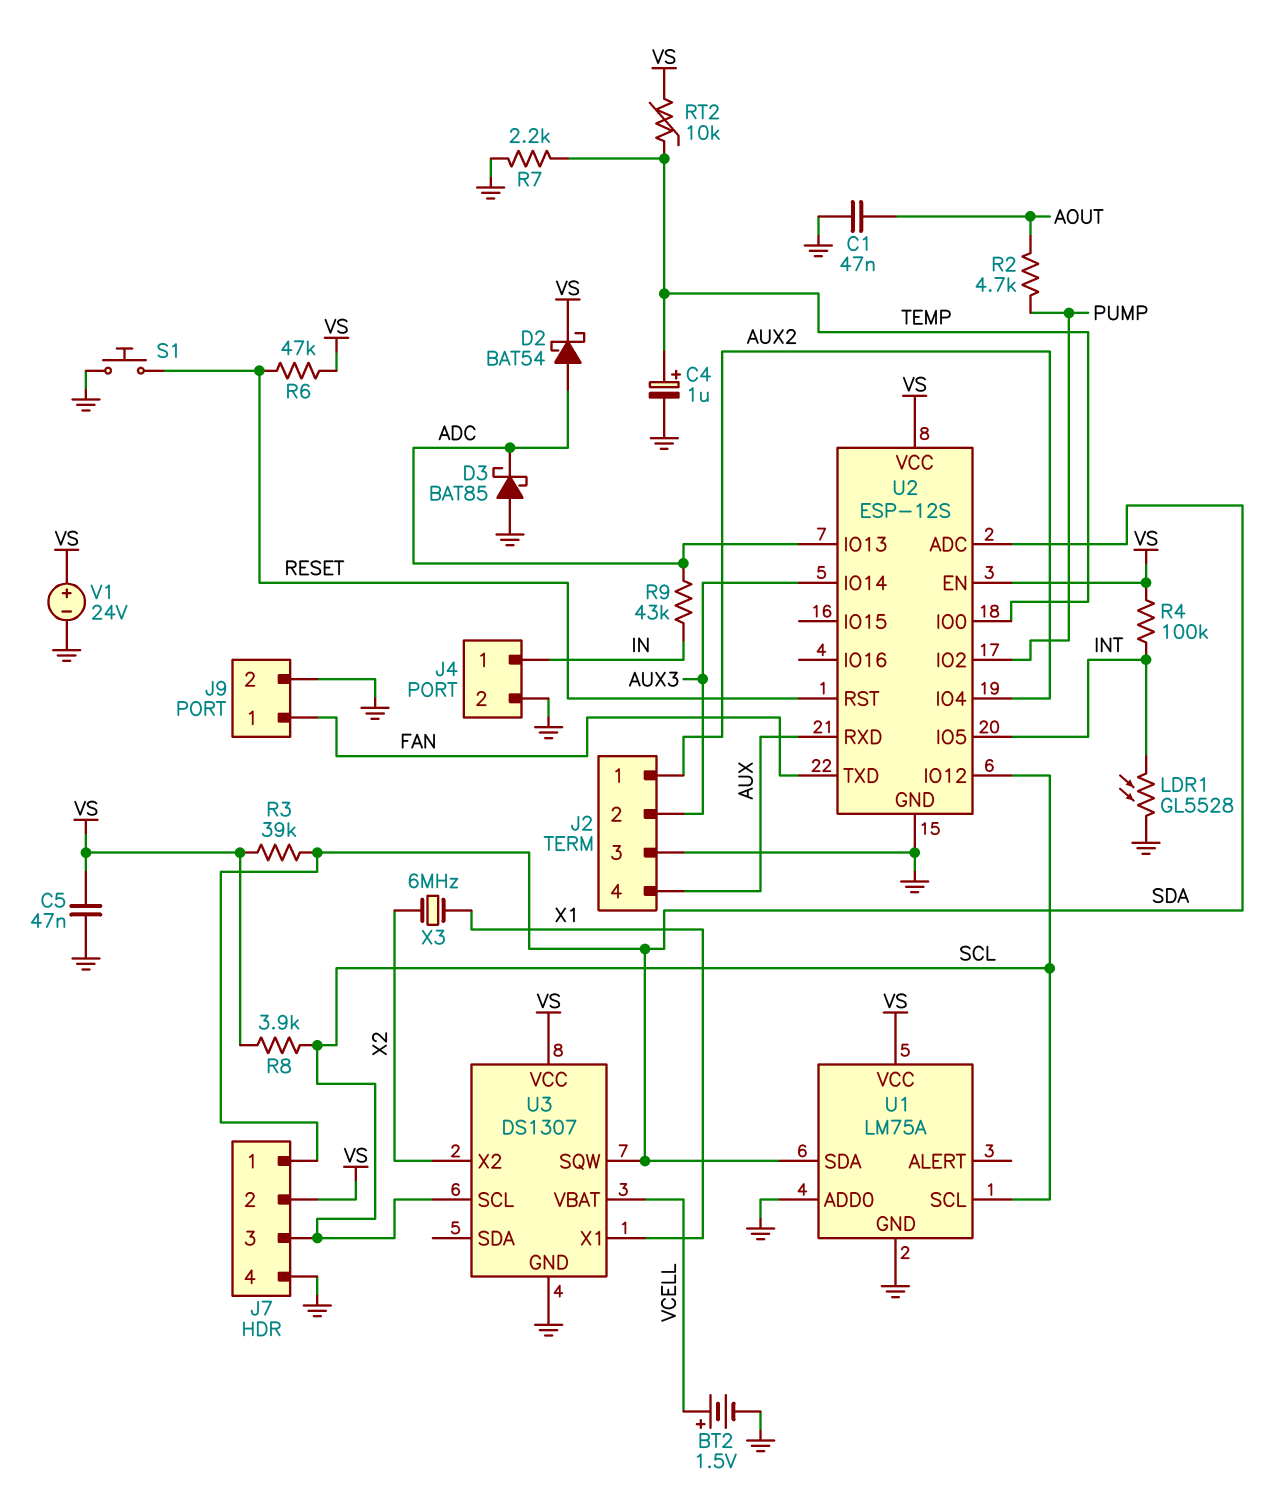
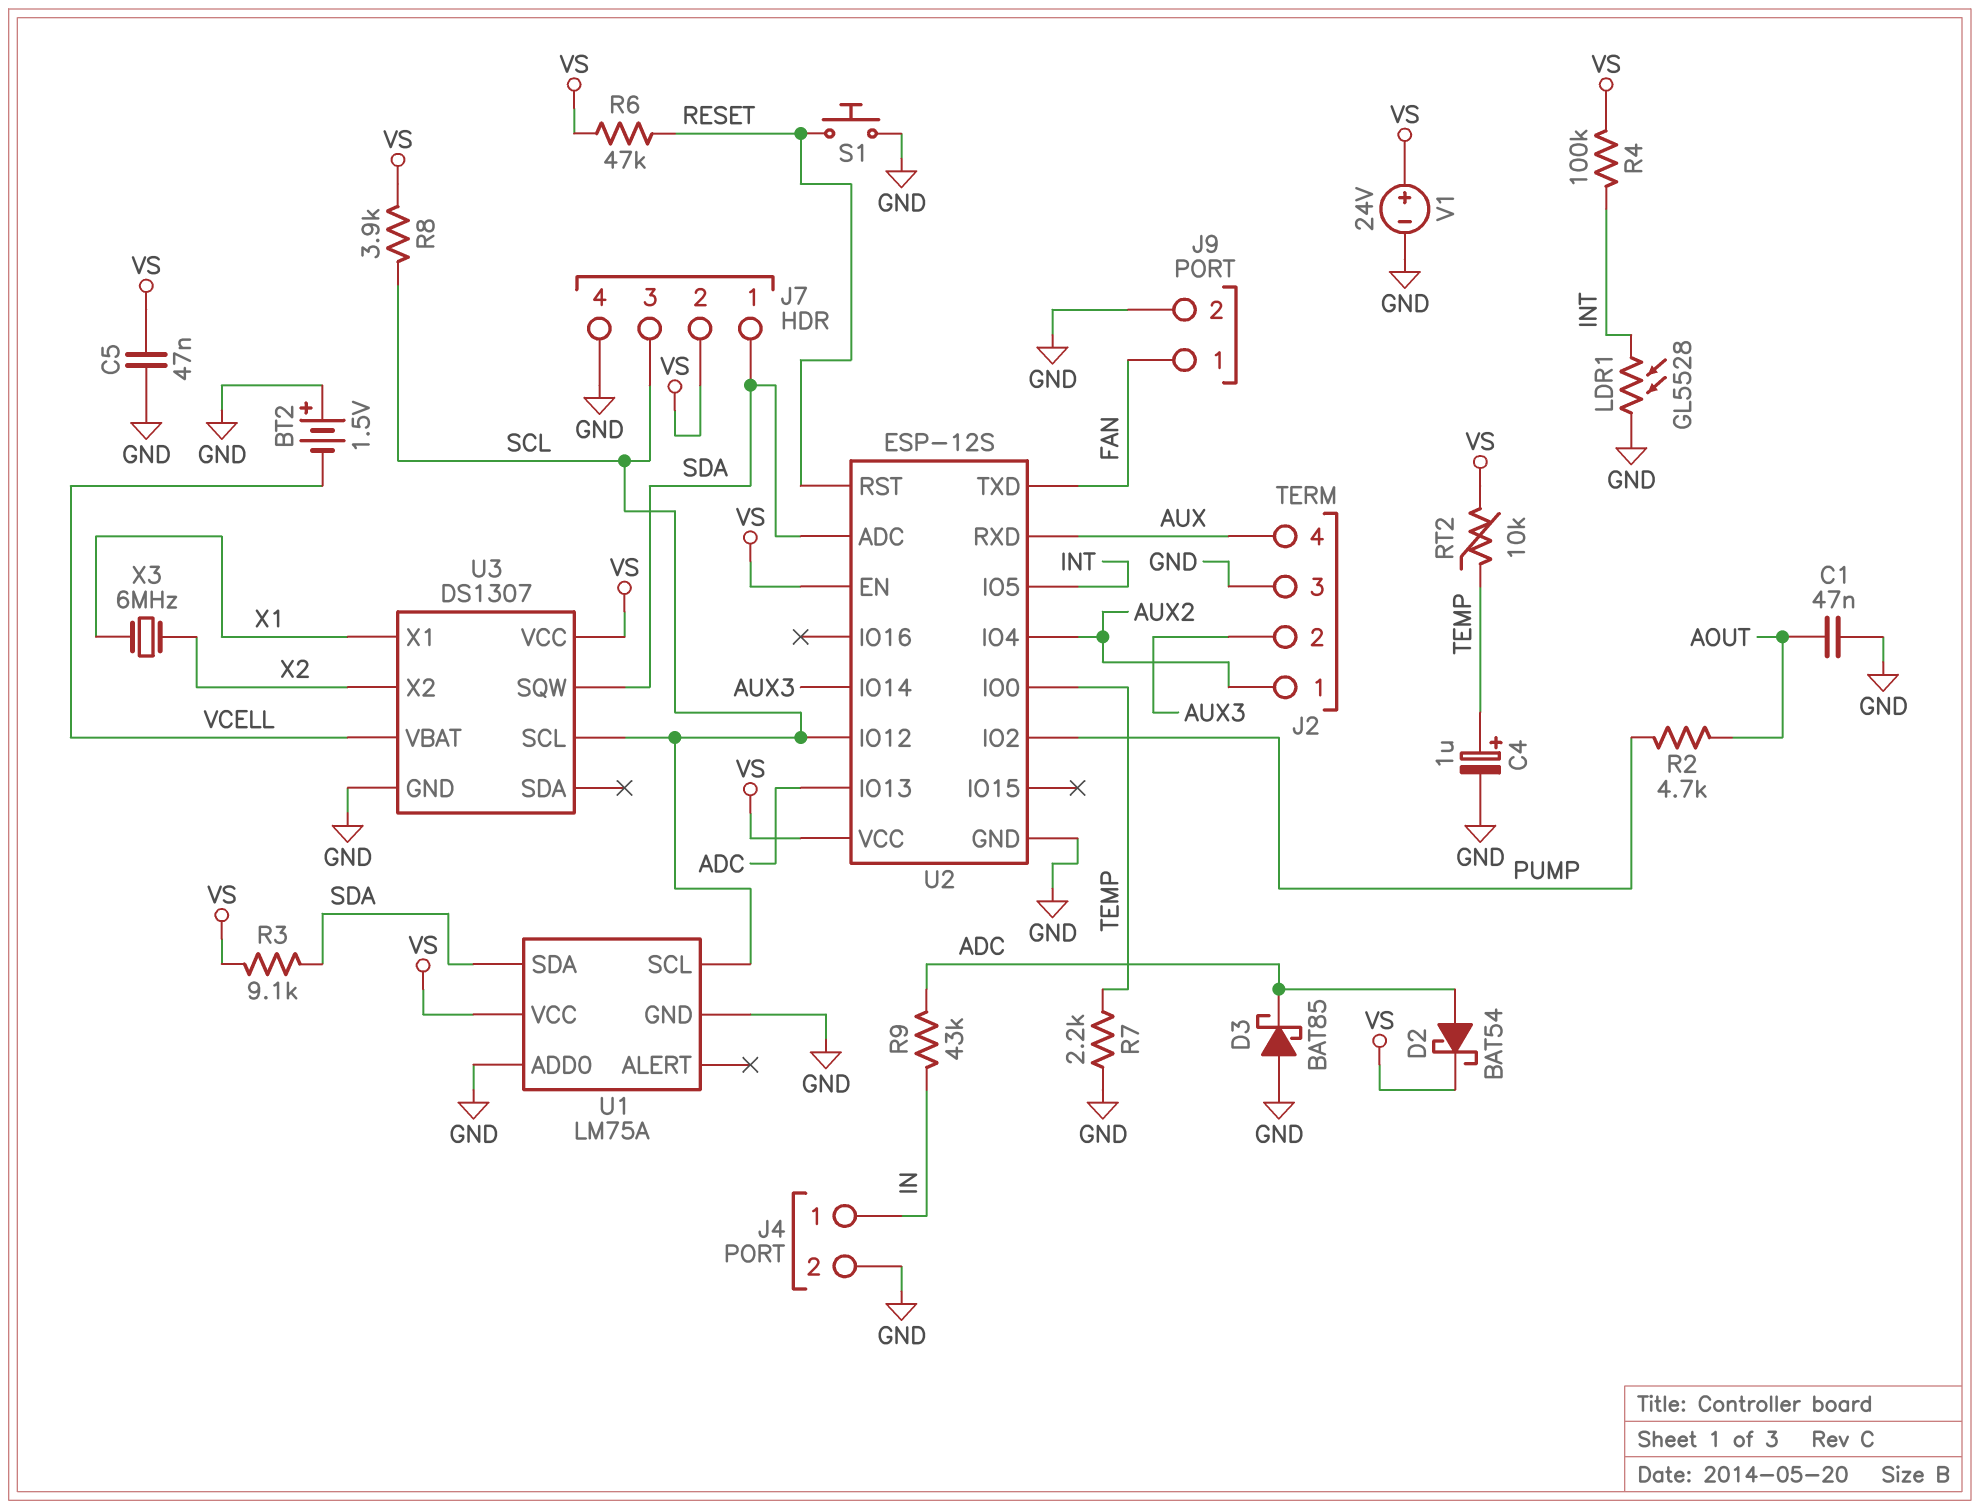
BT2: 1.5V (plus VCELL, minus GND) -> 1.5V (plus GND, minus VCELL)
R3: 39k (SDA, VS) -> 9.1k (SDA, VS)

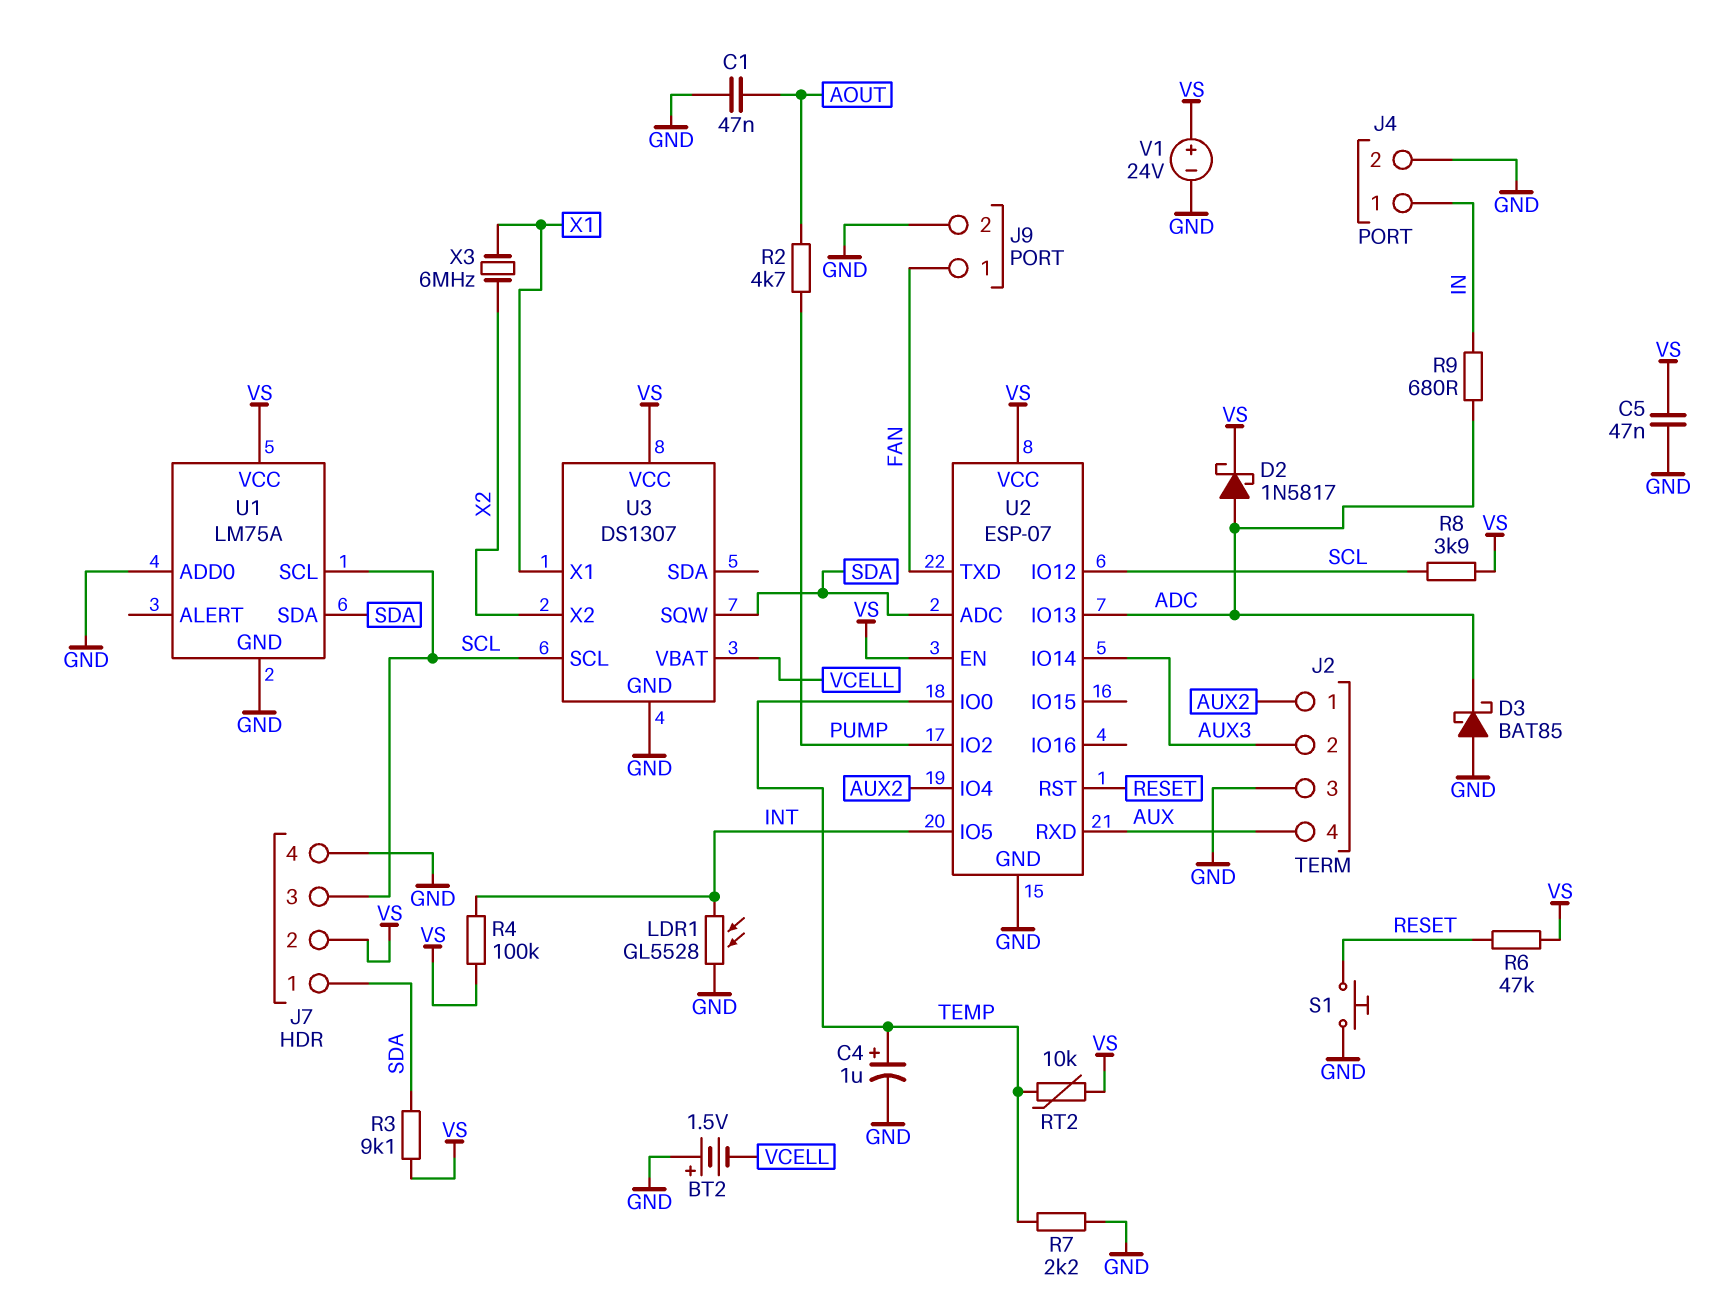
D2: schottky BAT54 (A ADC, K VS) -> schottky 1N5817 (A ADC, K VS)
R9: 43k (ADC, IN) -> 680 (ADC, IN)
U2: ESP-12S -> ESP-07

